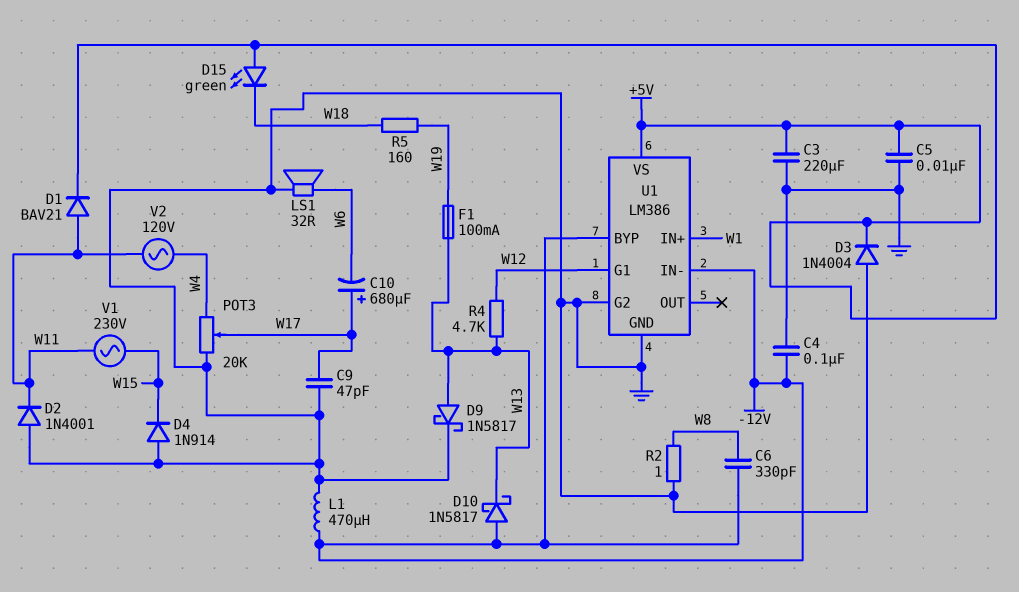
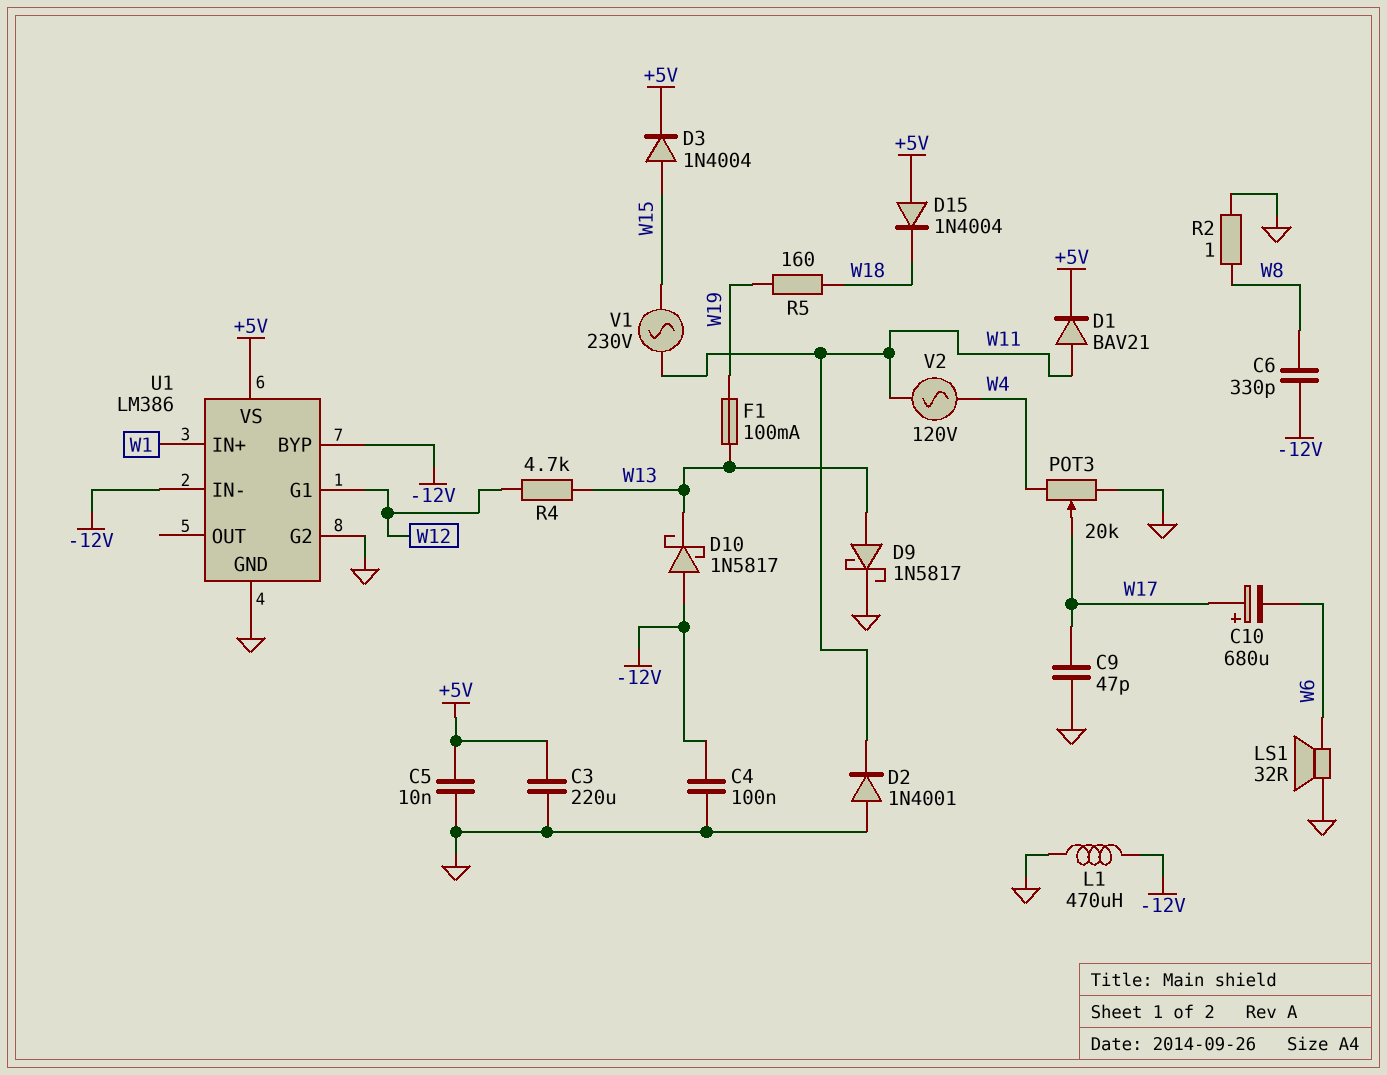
D3: diode 1N4004 (A GND, K +5V) -> diode 1N4004 (A W15, K +5V)
D4: diode 1N914 (A GND, K W15) -> none
D15: LED green (A +5V, K W18) -> diode 1N4004 (A +5V, K W18)

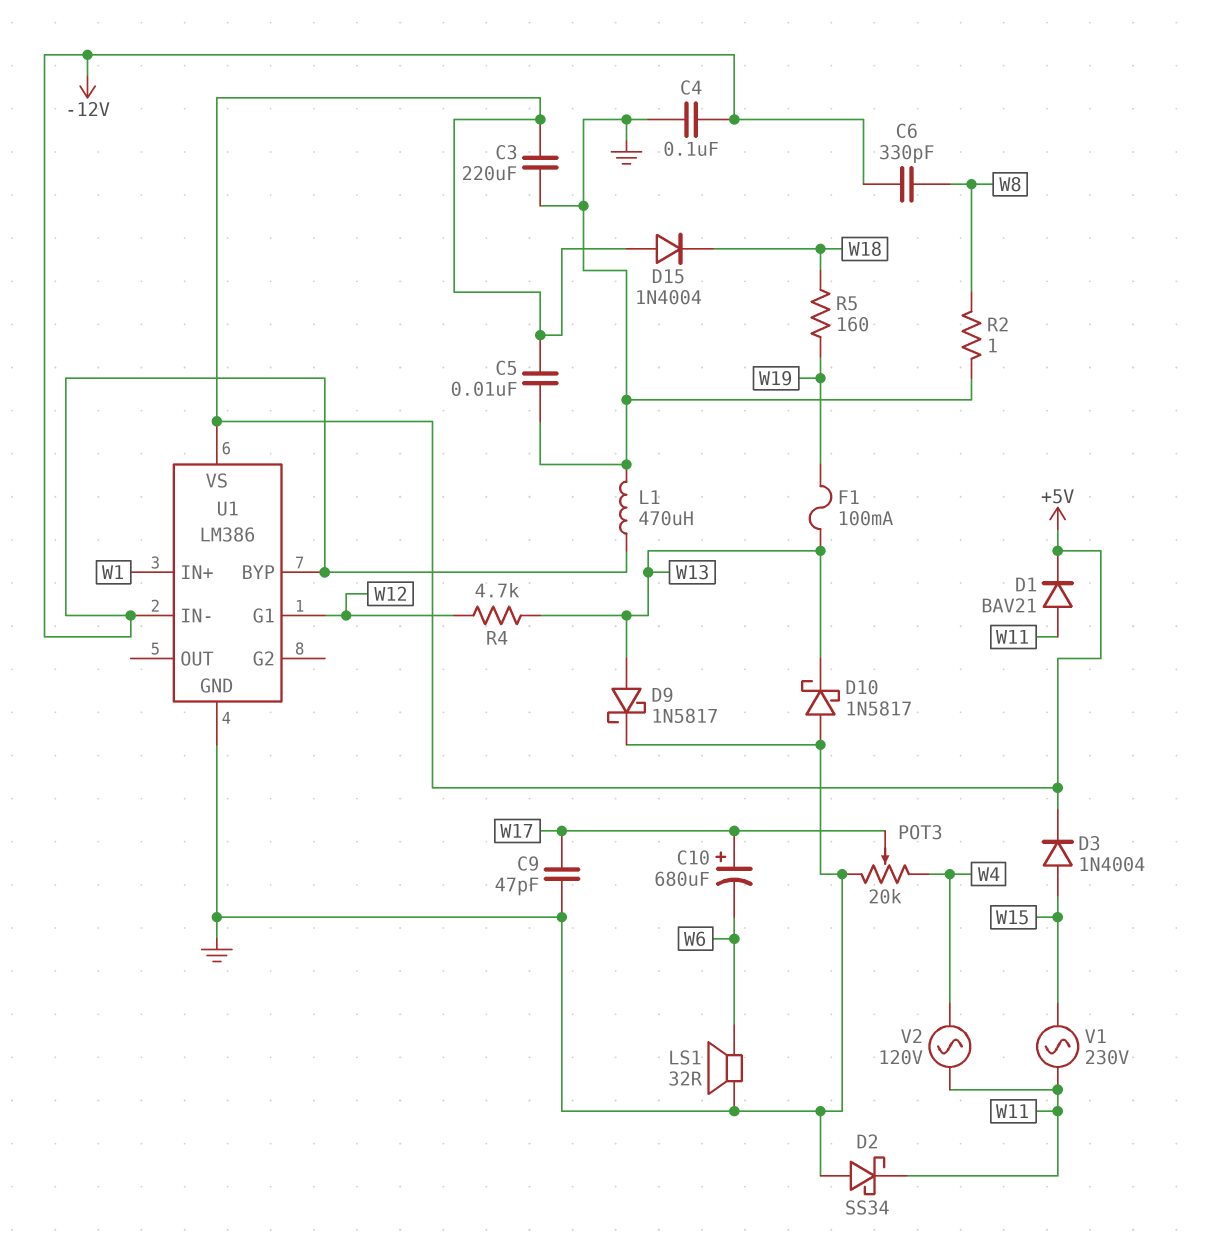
D2: diode 1N4001 (A GND, K W11) -> schottky SS34 (A GND, K W11)
D10: schottky 1N5817 (A -12V, K W13) -> schottky 1N5817 (A GND, K W13)
U1 pin G2: GND -> none

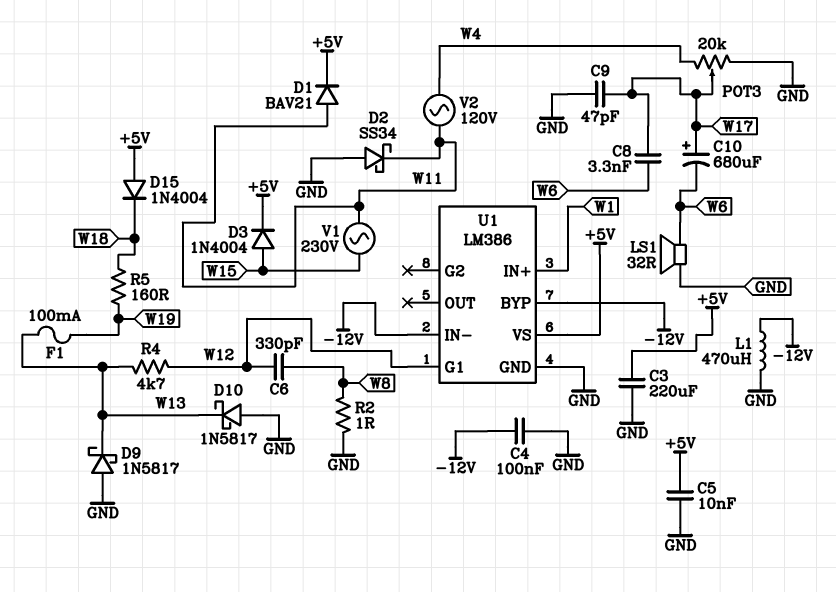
C6: 330pF (-12V, W8) -> 330pF (W8, W12)
C8: none -> 3.3nF (W6, W17)
D9: schottky 1N5817 (A W13, K GND) -> schottky 1N5817 (A GND, K W13)

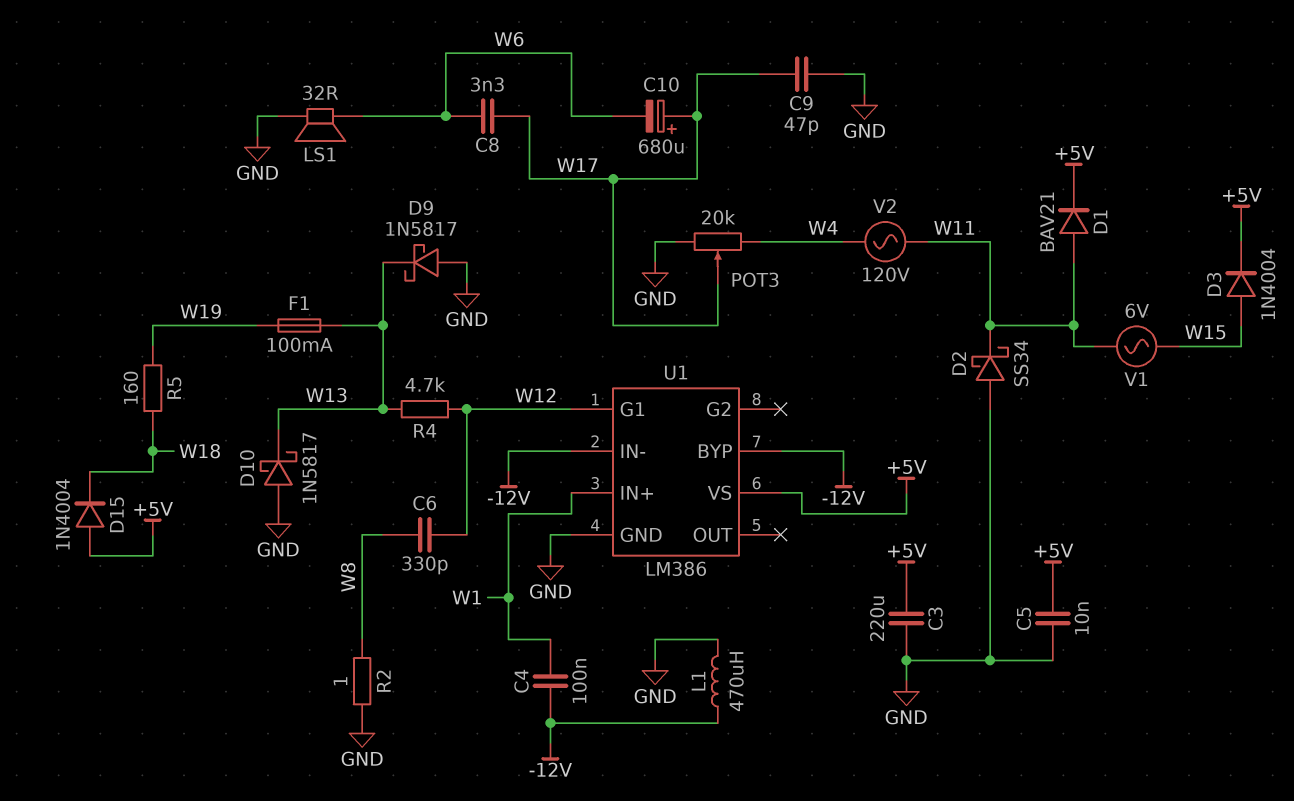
C4: 100nF (-12V, GND) -> 100nF (-12V, W1)
V1: AC 230V (W11, W15) -> AC 6V (W11, W15)

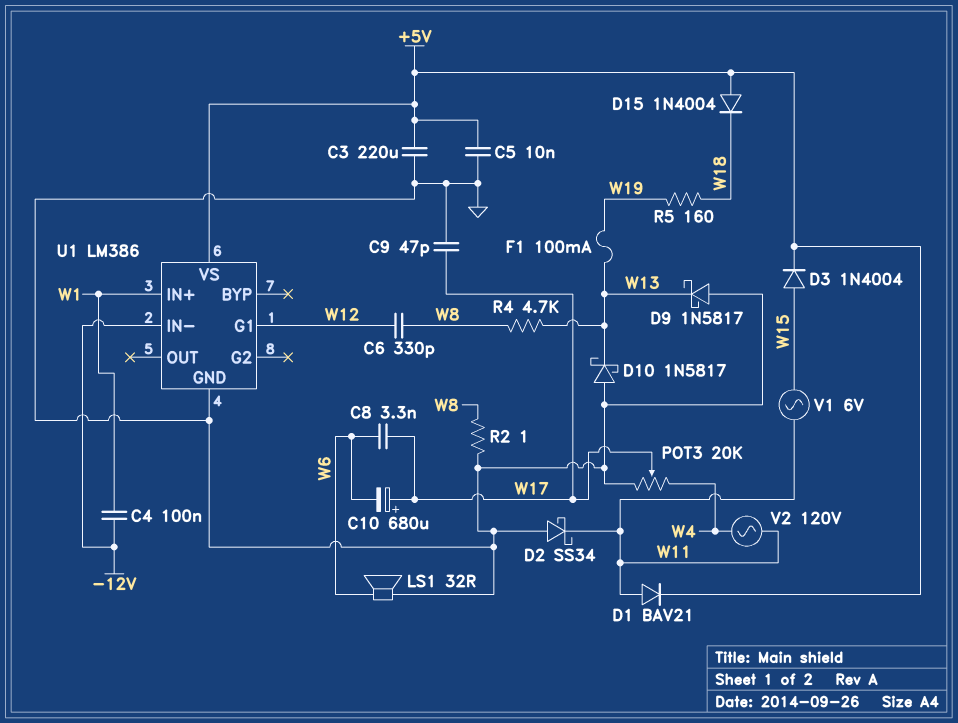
L1: 470uH (-12V, GND) -> none
R4: 4.7k (W12, W13) -> 4.7k (W8, W13)
U1 pin BYP: -12V -> none

